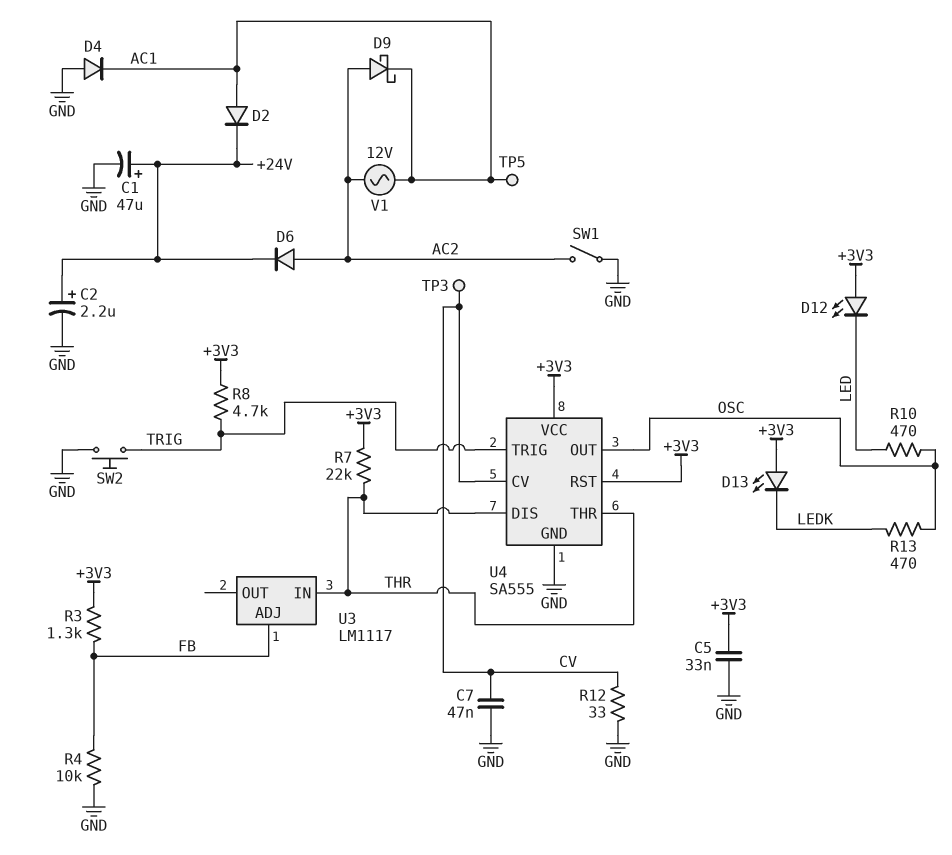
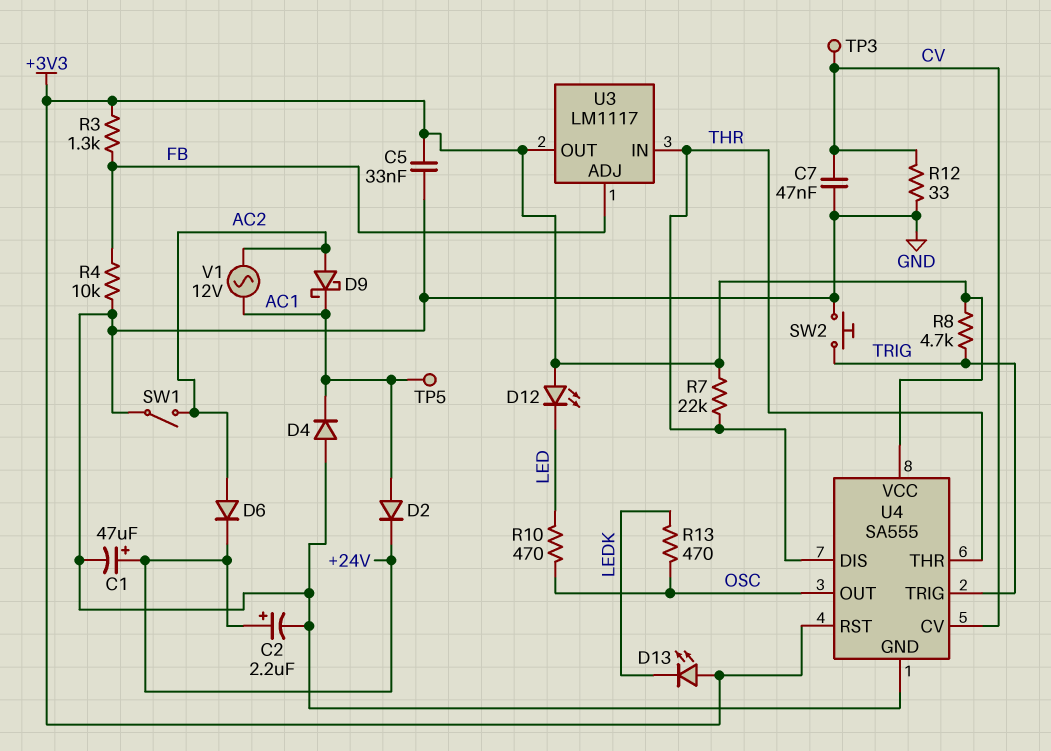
U3 pin OUT: none -> +3V3

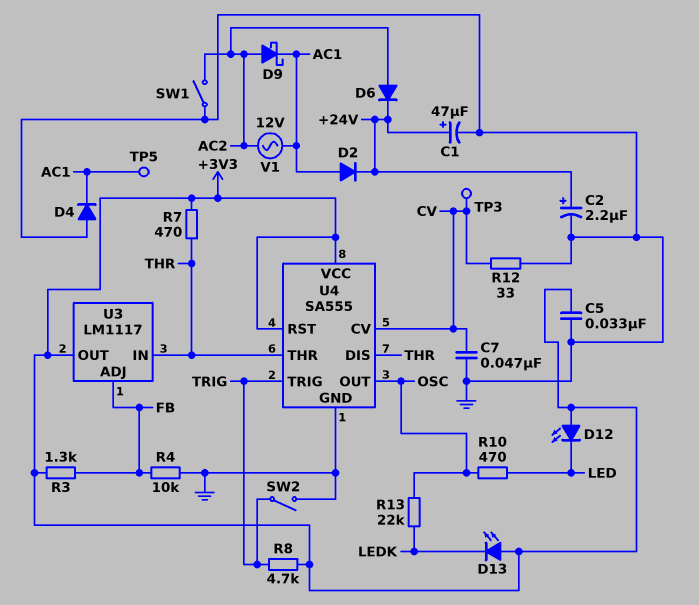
R7: 22k (+3V3, THR) -> 470 (+3V3, THR)
R13: 470 (LEDK, OSC) -> 22k (LEDK, OSC)
SW2: button (GND, TRIG) -> switch (GND, TRIG)

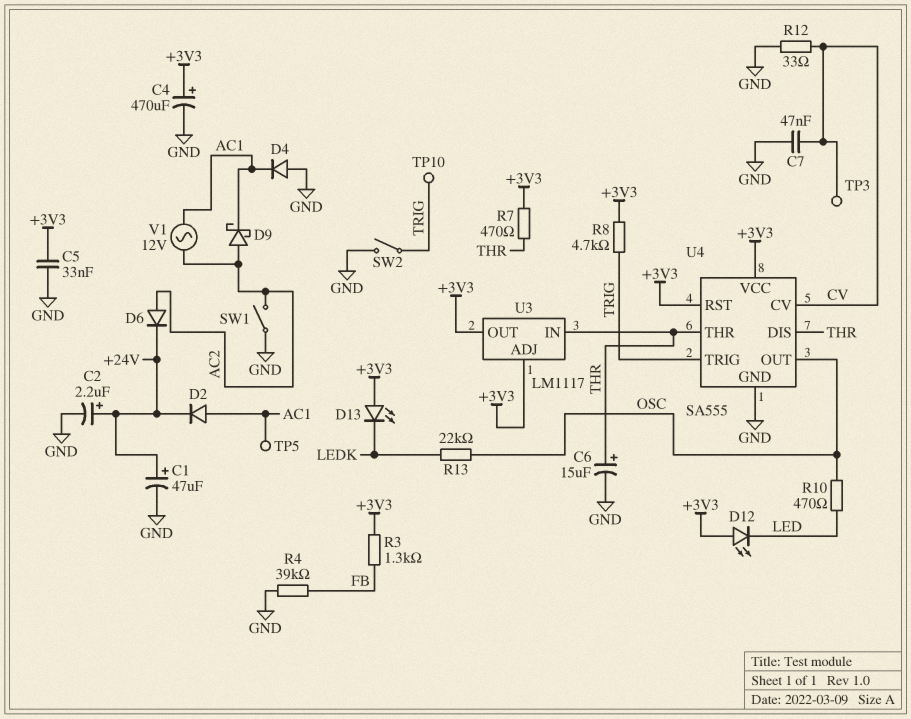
C4: none -> 470uF (plus +3V3, minus GND)
C6: none -> 15uF (plus THR, minus GND)
R4: 10k (FB, GND) -> 39k (FB, GND)
TP10: none -> test point (TRIG)
U3 pin ADJ: FB -> +3V3

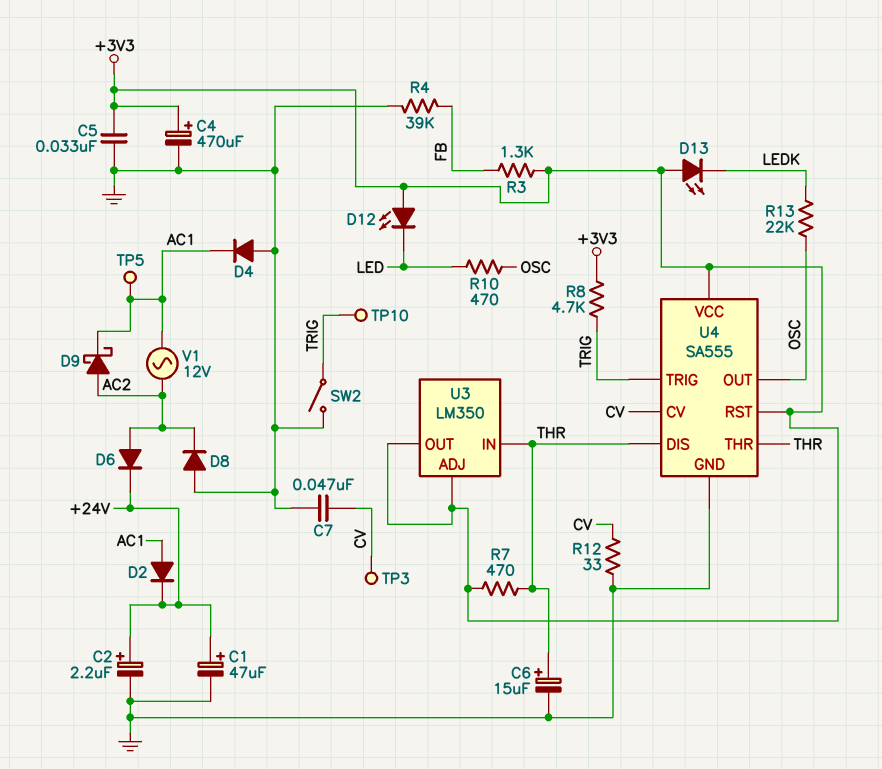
D8: none -> diode (A GND, K AC2)
SW1: switch (AC2, GND) -> none
U3: LM1117 -> LM350

